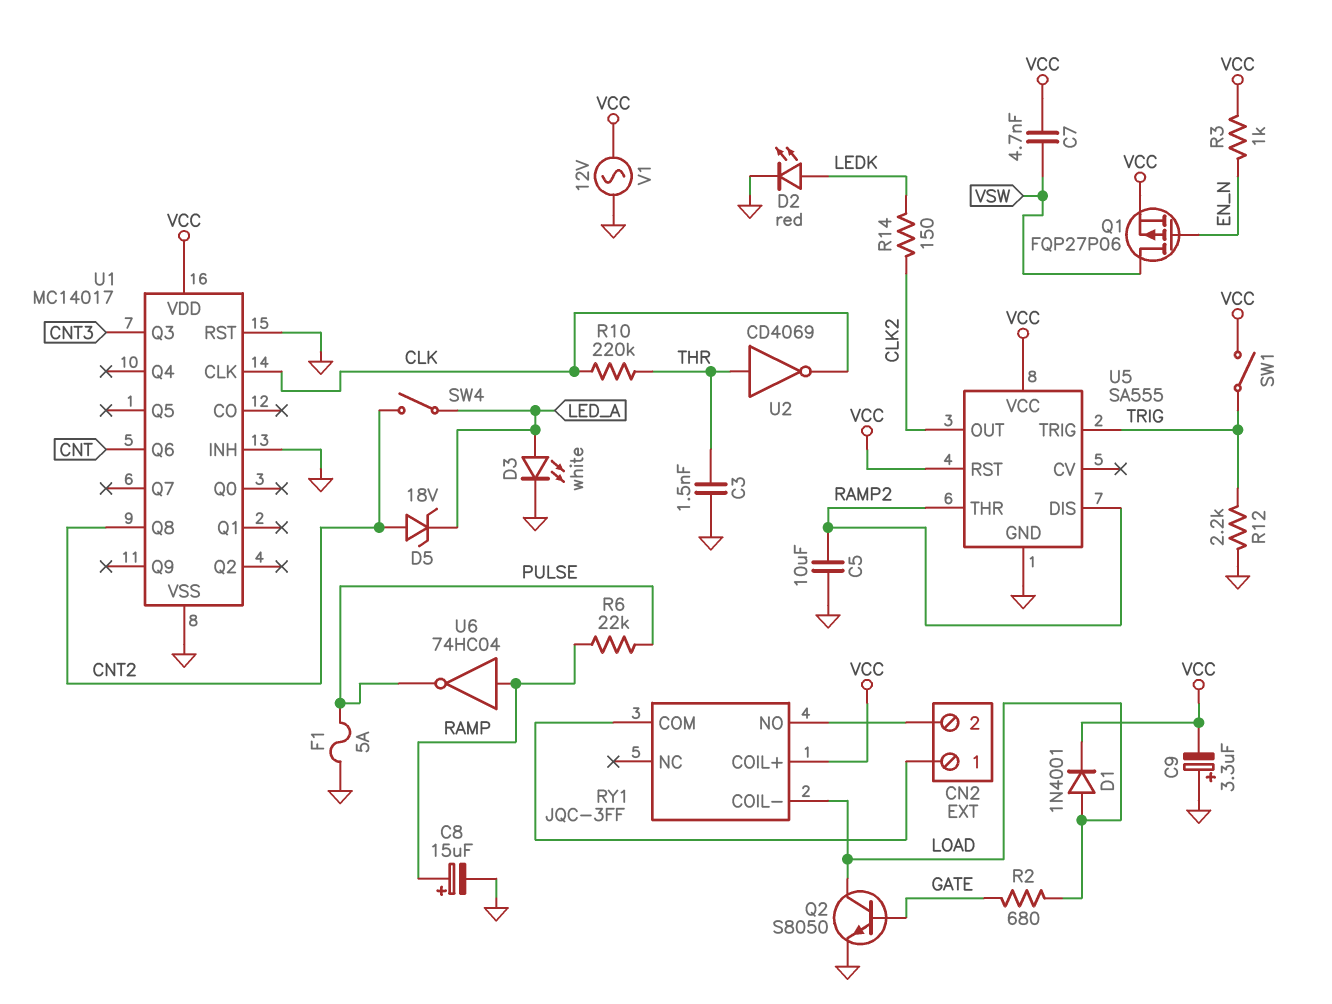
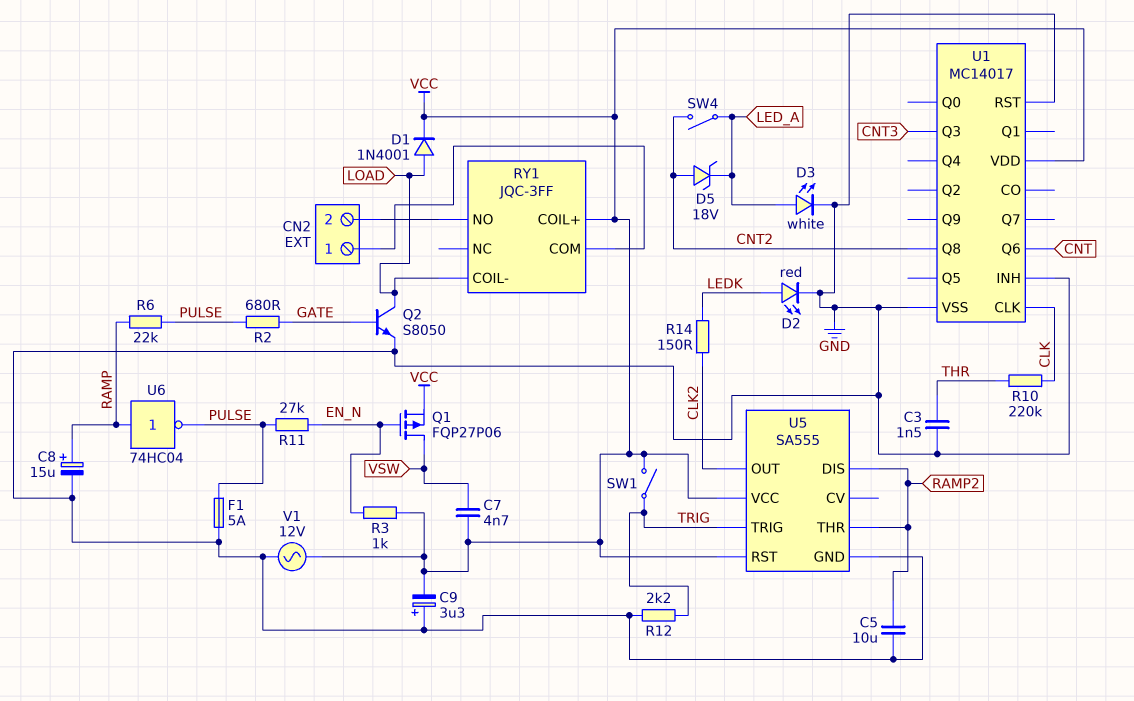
R2: 680 (GATE, LOAD) -> 680 (GATE, PULSE)
R11: none -> 27k (EN_N, PULSE)
U2: NOT CD4069 (in THR, out CLK) -> none

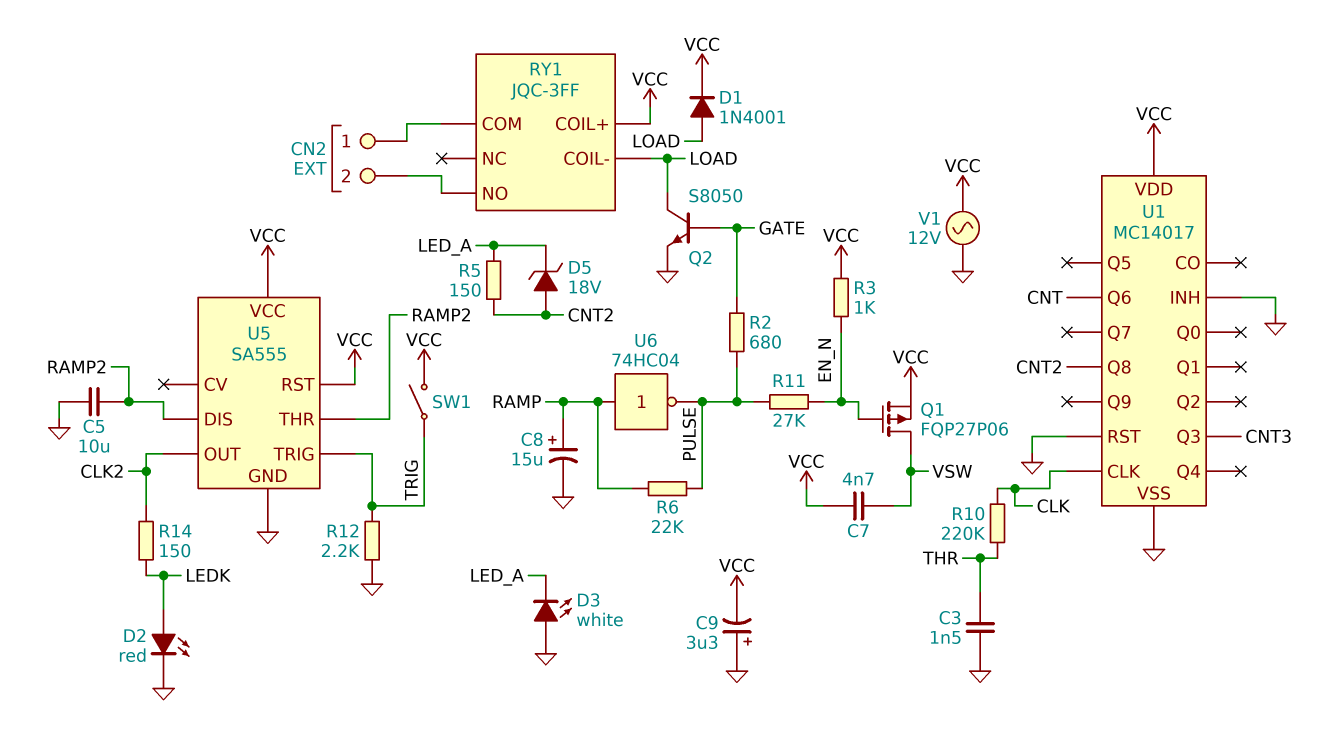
D3: LED white (A LED_A, K GND) -> LED white (A GND, K LED_A)
F1: 5A (GND, PULSE) -> none
R5: none -> 150 (CNT2, LED_A)
SW4: switch (CNT2, LED_A) -> none

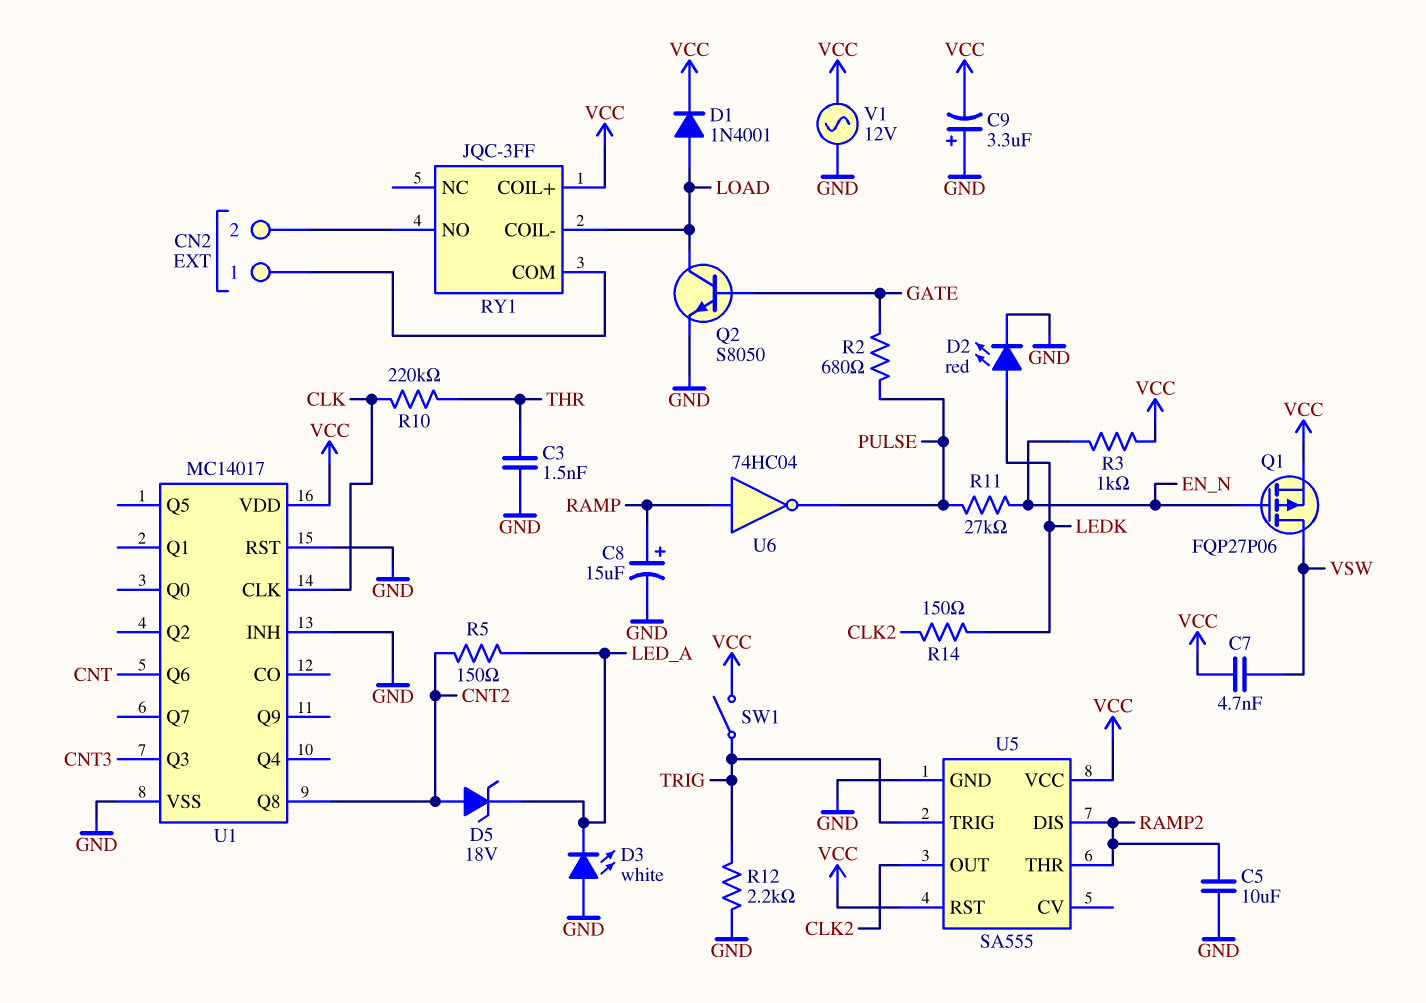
R6: 22k (PULSE, RAMP) -> none

